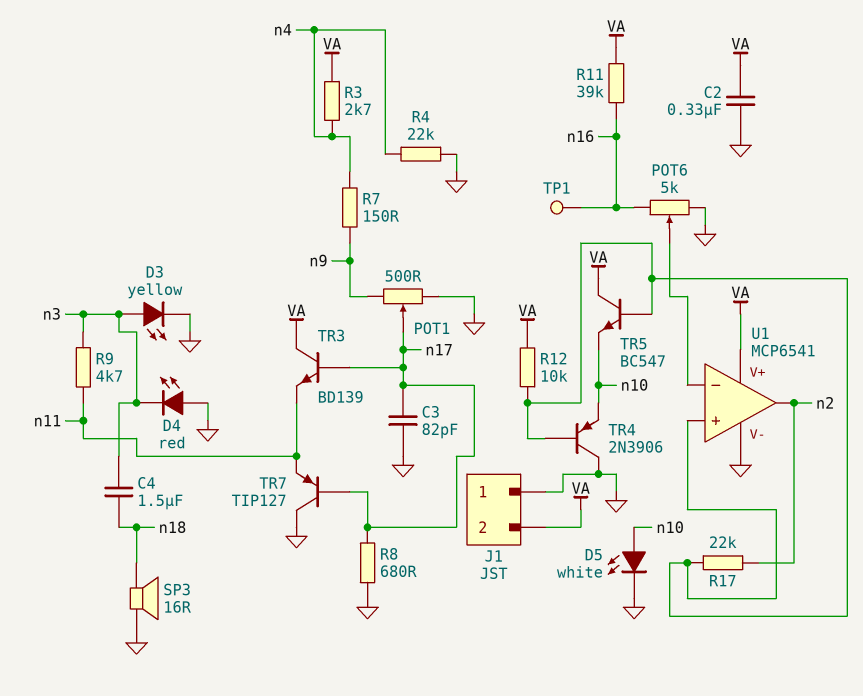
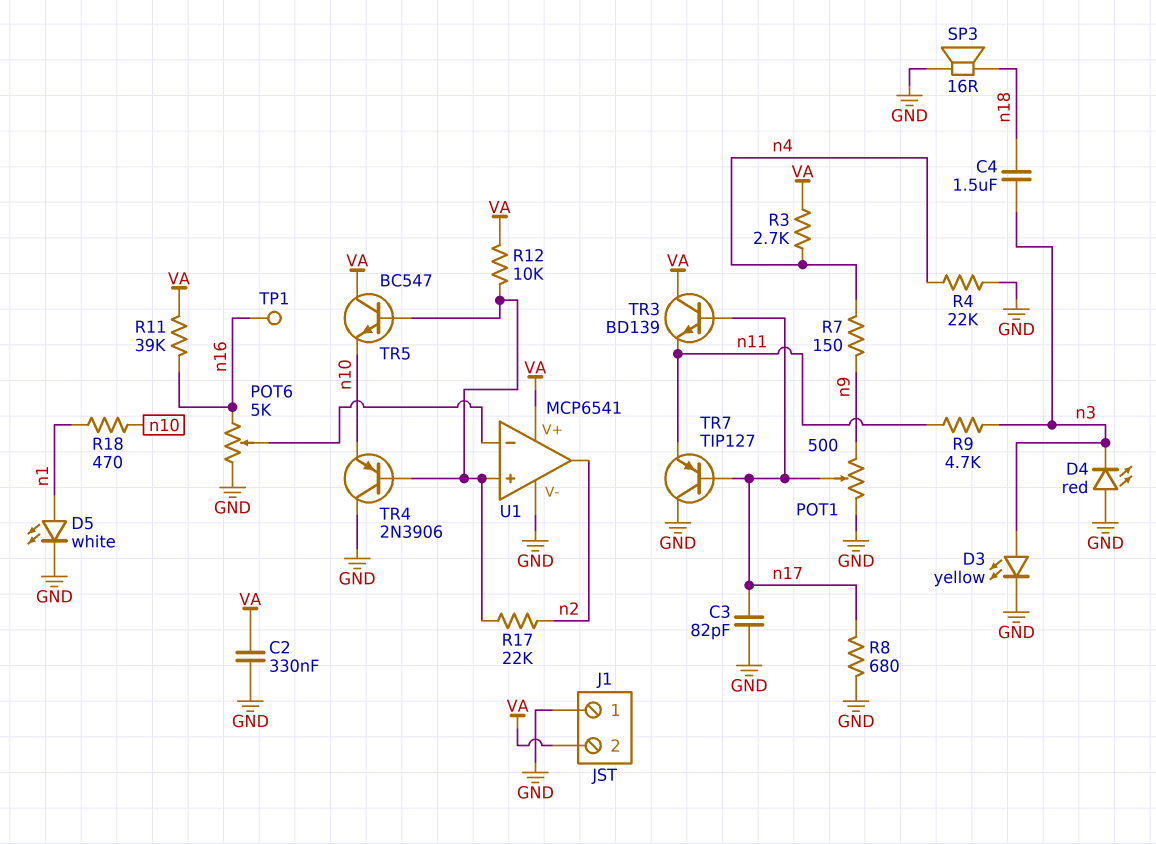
D5: LED white (A n10, K GND) -> LED white (A n1, K GND)
R18: none -> 470 (n1, n10)

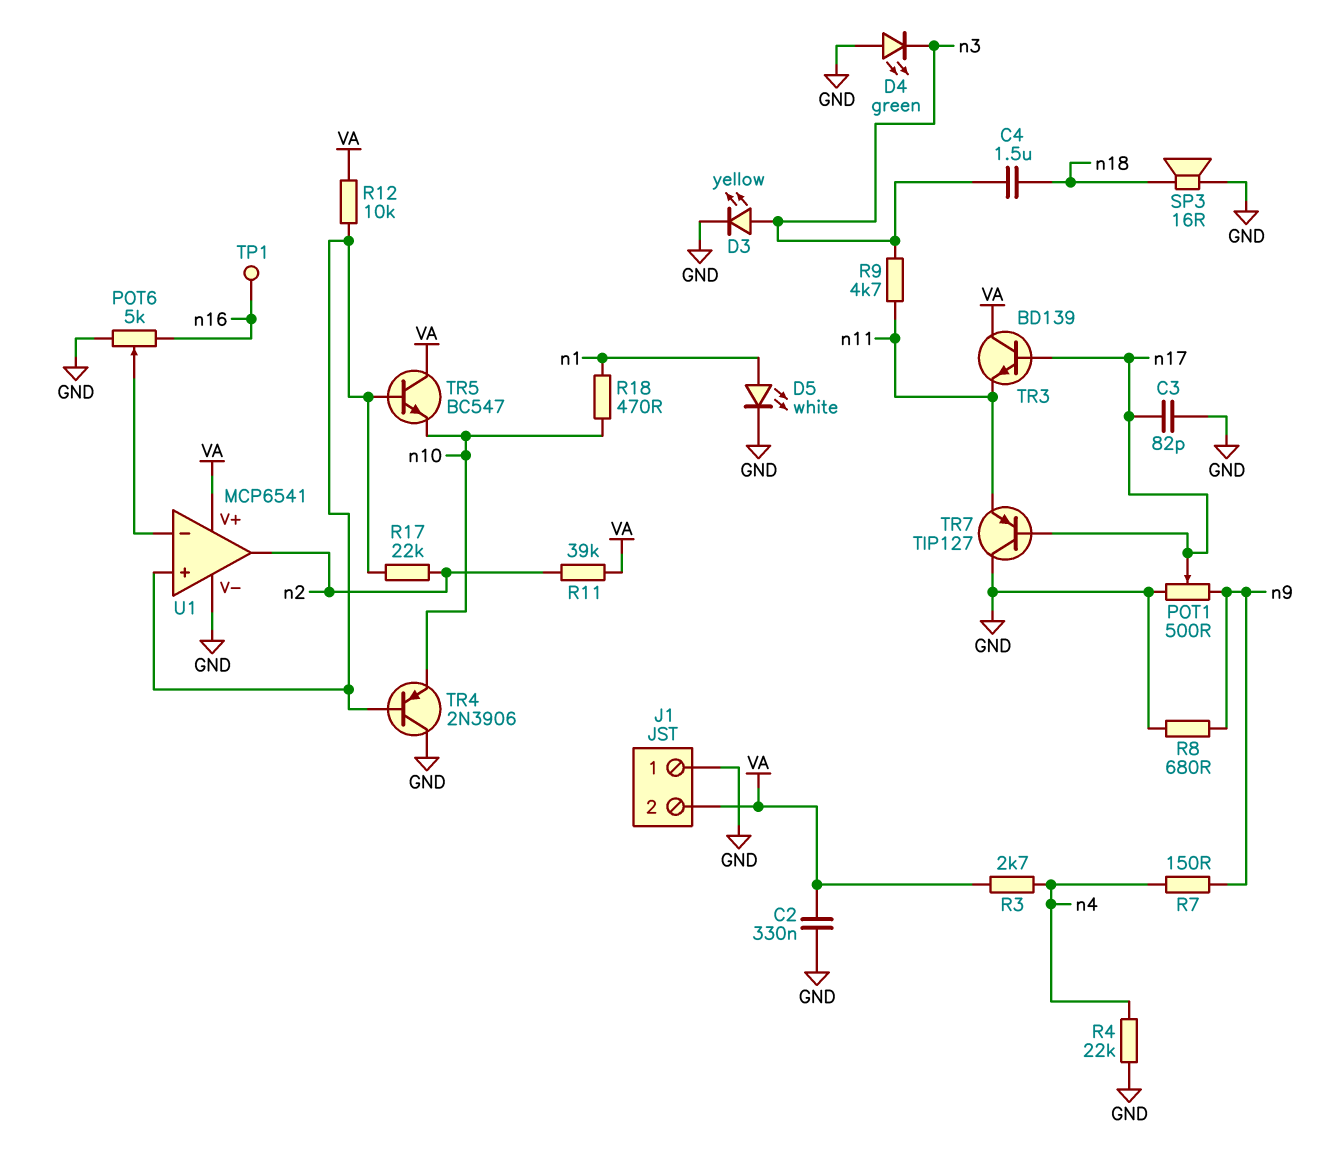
D4: LED red (A GND, K n3) -> LED green (A GND, K n3)
R8: 680 (GND, n17) -> 680 (GND, n9)
R11: 39k (VA, n16) -> 39k (VA, n2)

